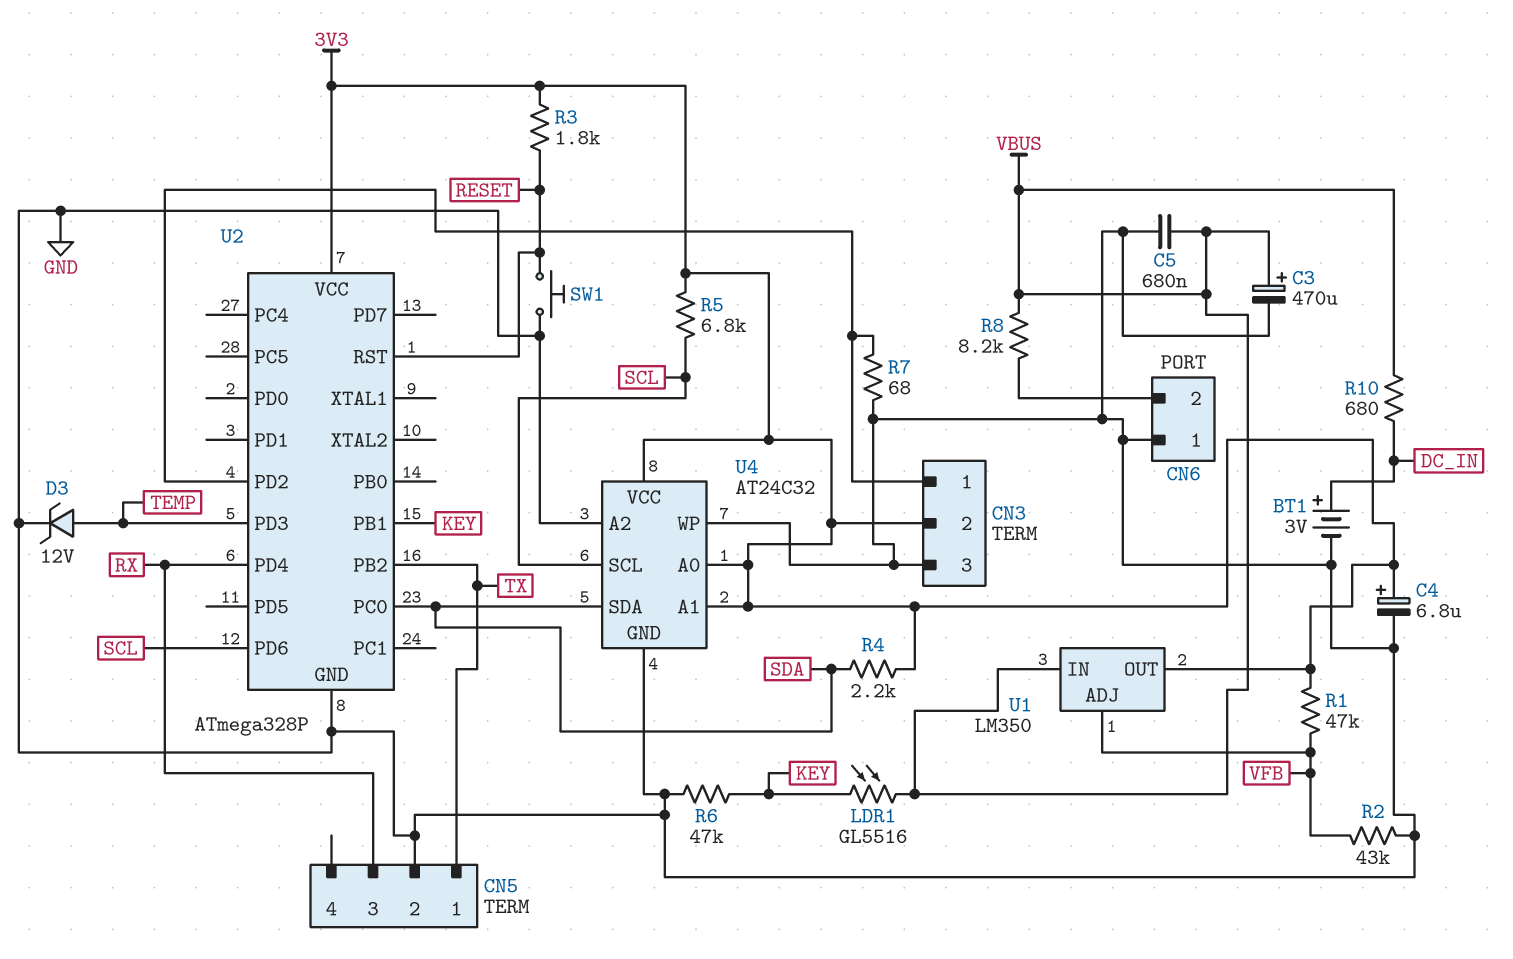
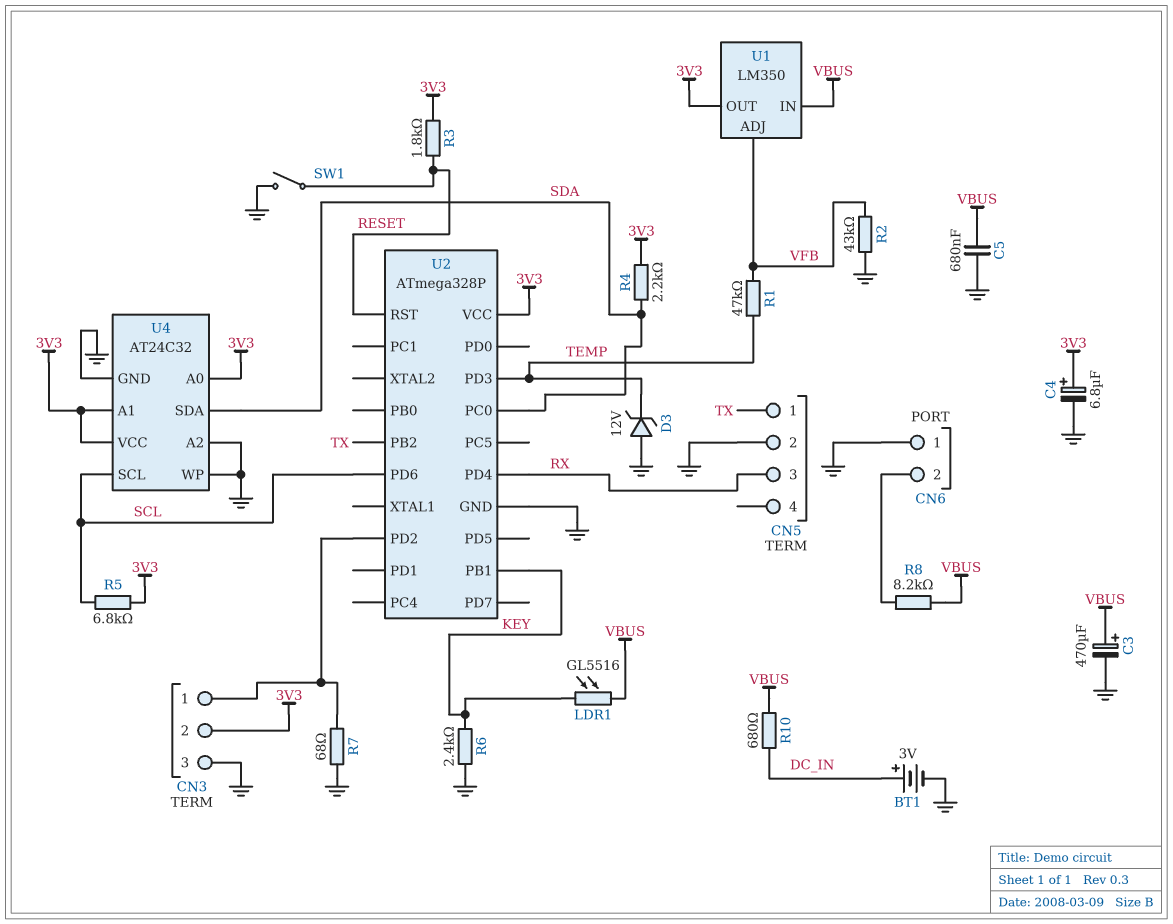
D3: zener 12V (A TEMP, K GND) -> zener 12V (A GND, K TEMP)
R1: 47k (3V3, VFB) -> 47k (TEMP, VFB)
R6: 47k (GND, KEY) -> 2.4k (GND, KEY)
SW1: button (GND, RESET) -> switch (GND, RESET)

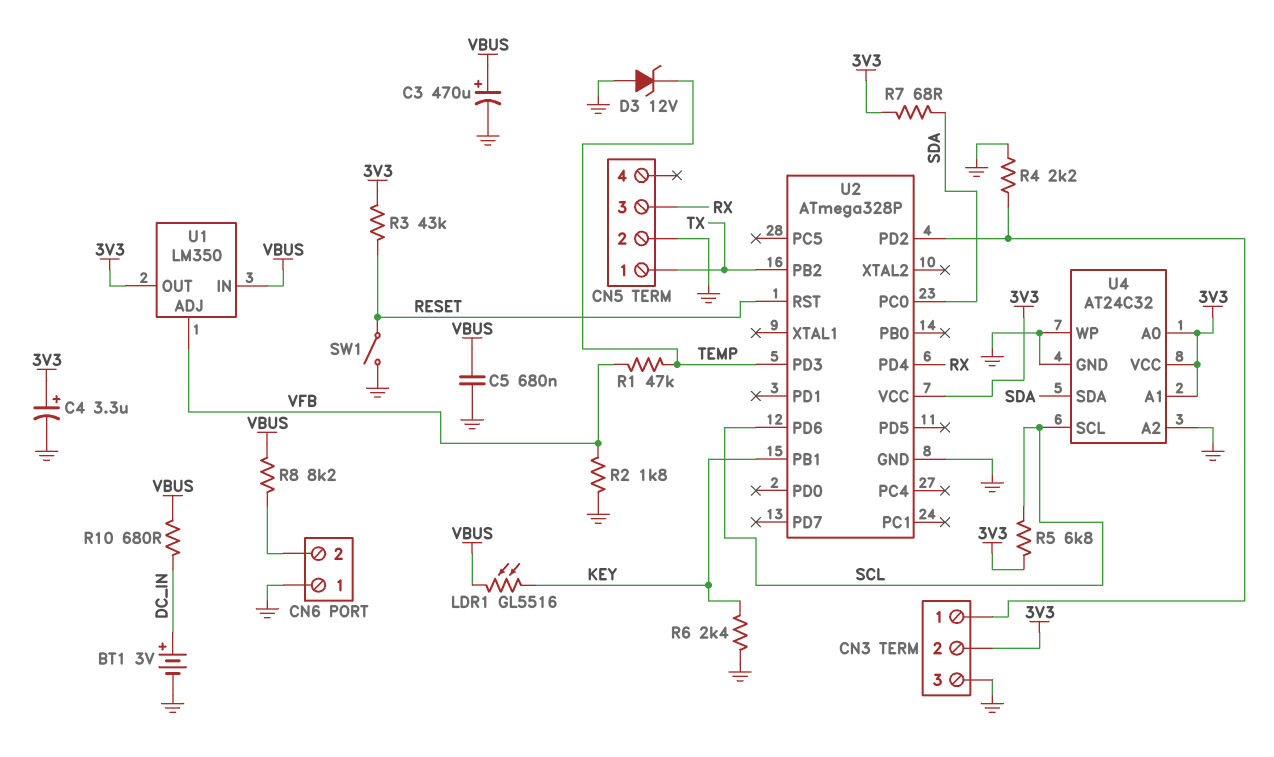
C4: 6.8uF (plus 3V3, minus GND) -> 3.3uF (plus 3V3, minus GND)
R2: 43k (GND, VFB) -> 1.8k (GND, VFB)
R3: 1.8k (3V3, RESET) -> 43k (3V3, RESET)
R4: 2.2k (3V3, SDA) -> 2.2k (CN3/1, GND)
R7: 68 (CN3/1, GND) -> 68 (3V3, SDA)

